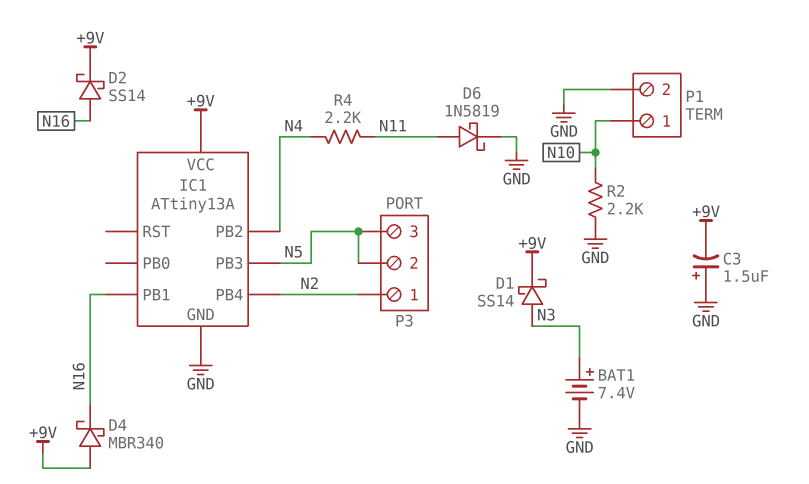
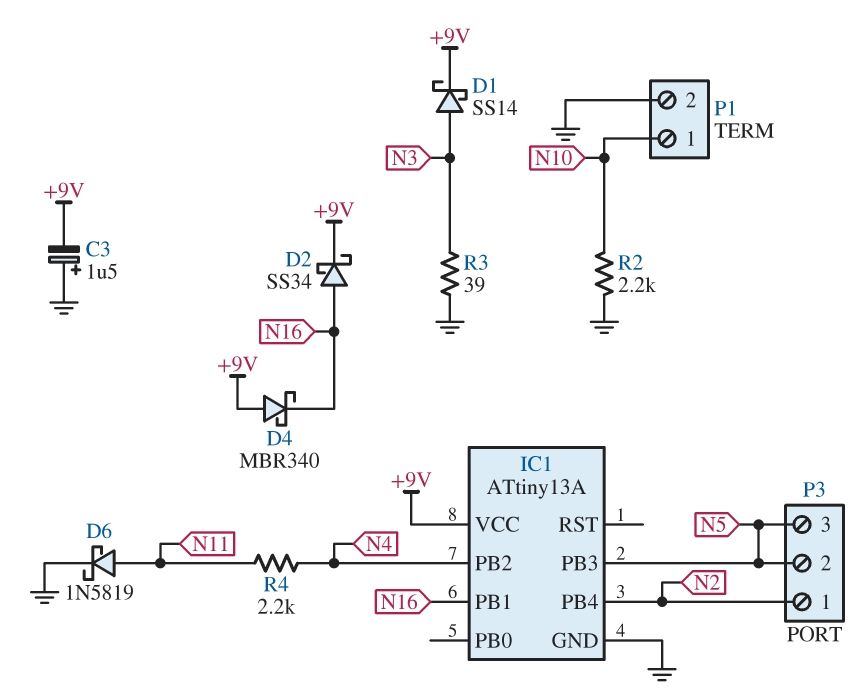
BAT1: 7.4V (plus N3, minus GND) -> none
D2: schottky SS14 (A N16, K +9V) -> schottky SS34 (A N16, K +9V)
R3: none -> 39 (GND, N3)

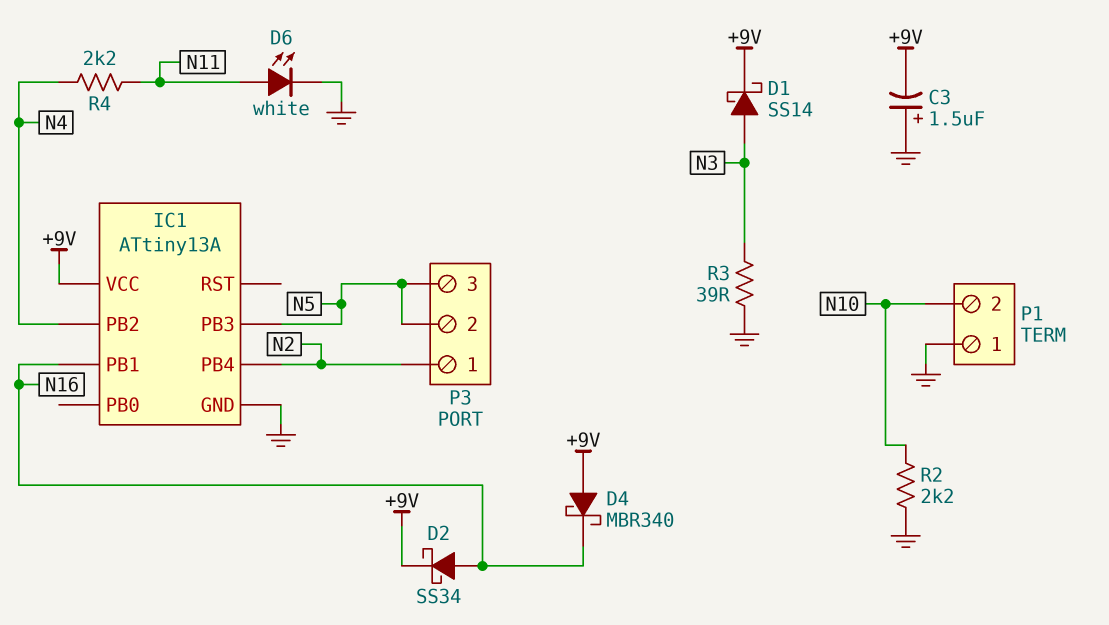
D6: schottky 1N5819 (A N11, K GND) -> LED white (A N11, K GND)
P1 pin 1: N10 -> GND
P1 pin 2: GND -> N10

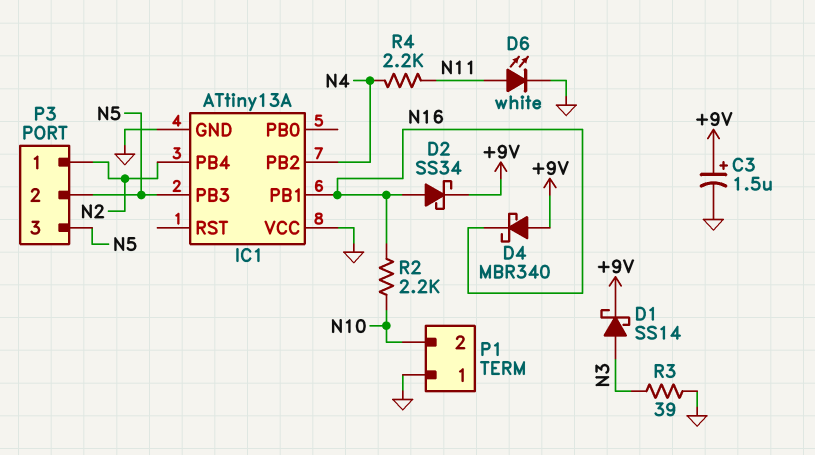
C3: 1.5uF (plus GND, minus +9V) -> 1.5uF (plus +9V, minus GND)
IC1 pin VCC: +9V -> GND
R2: 2.2k (GND, N10) -> 2.2k (N10, N16)

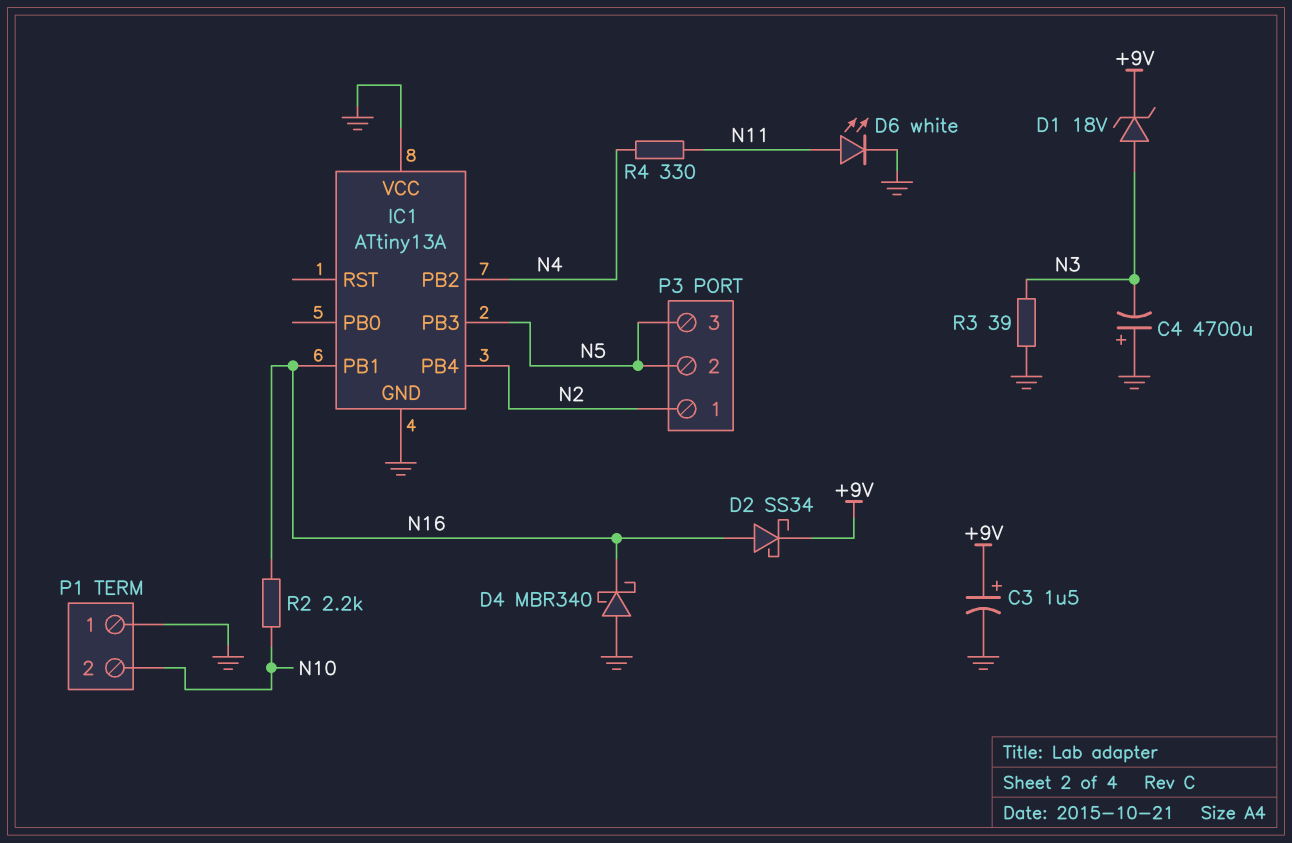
C4: none -> 4700uF (plus GND, minus N3)
D1: schottky SS14 (A N3, K +9V) -> zener 18V (A N3, K +9V)
D4: schottky MBR340 (A +9V, K N16) -> schottky MBR340 (A GND, K N16)
R4: 2.2k (N4, N11) -> 330 (N4, N11)

